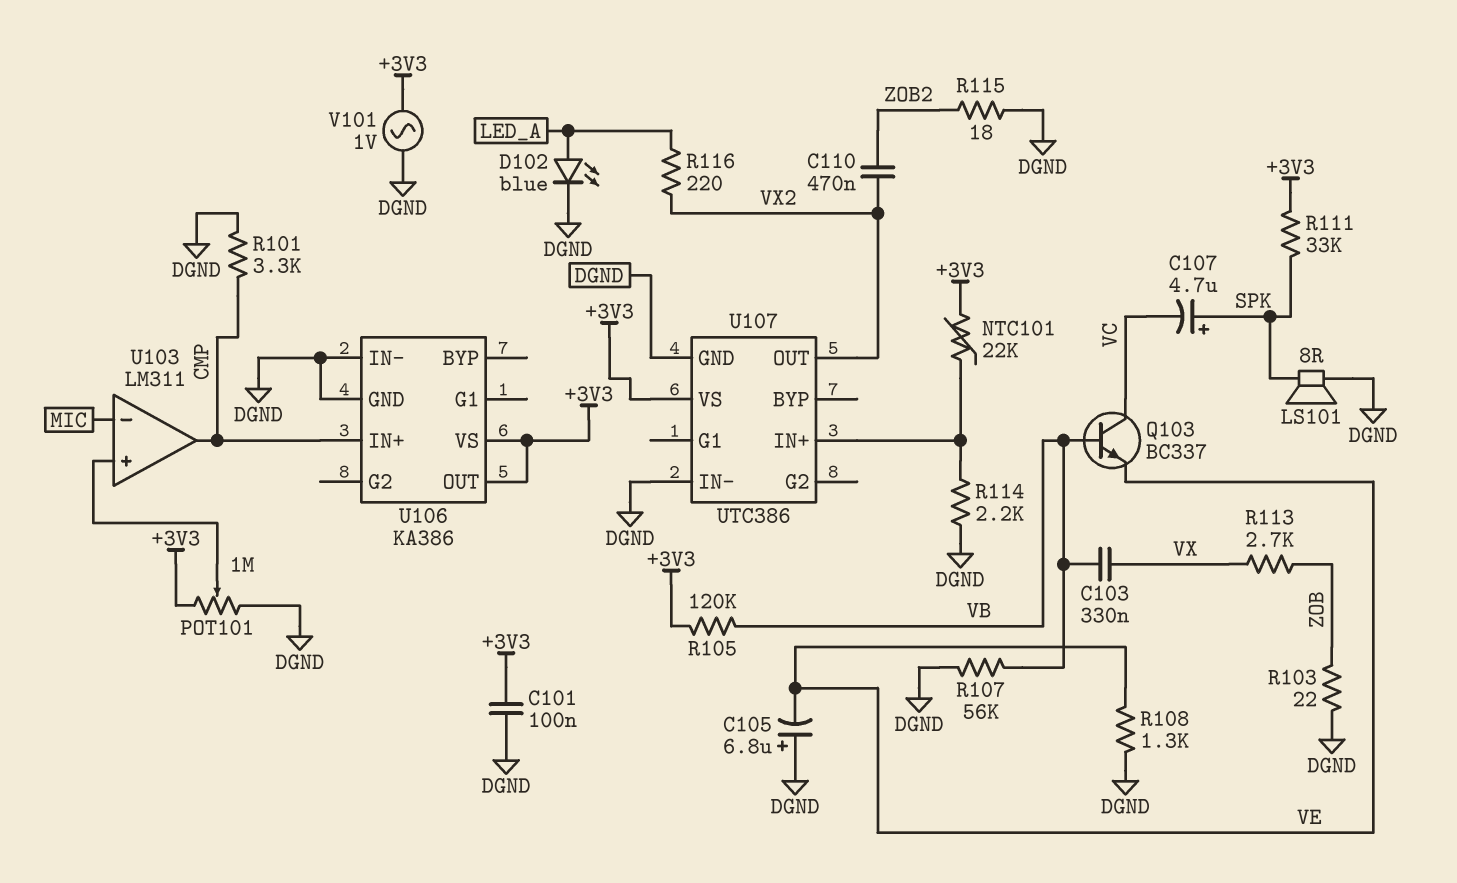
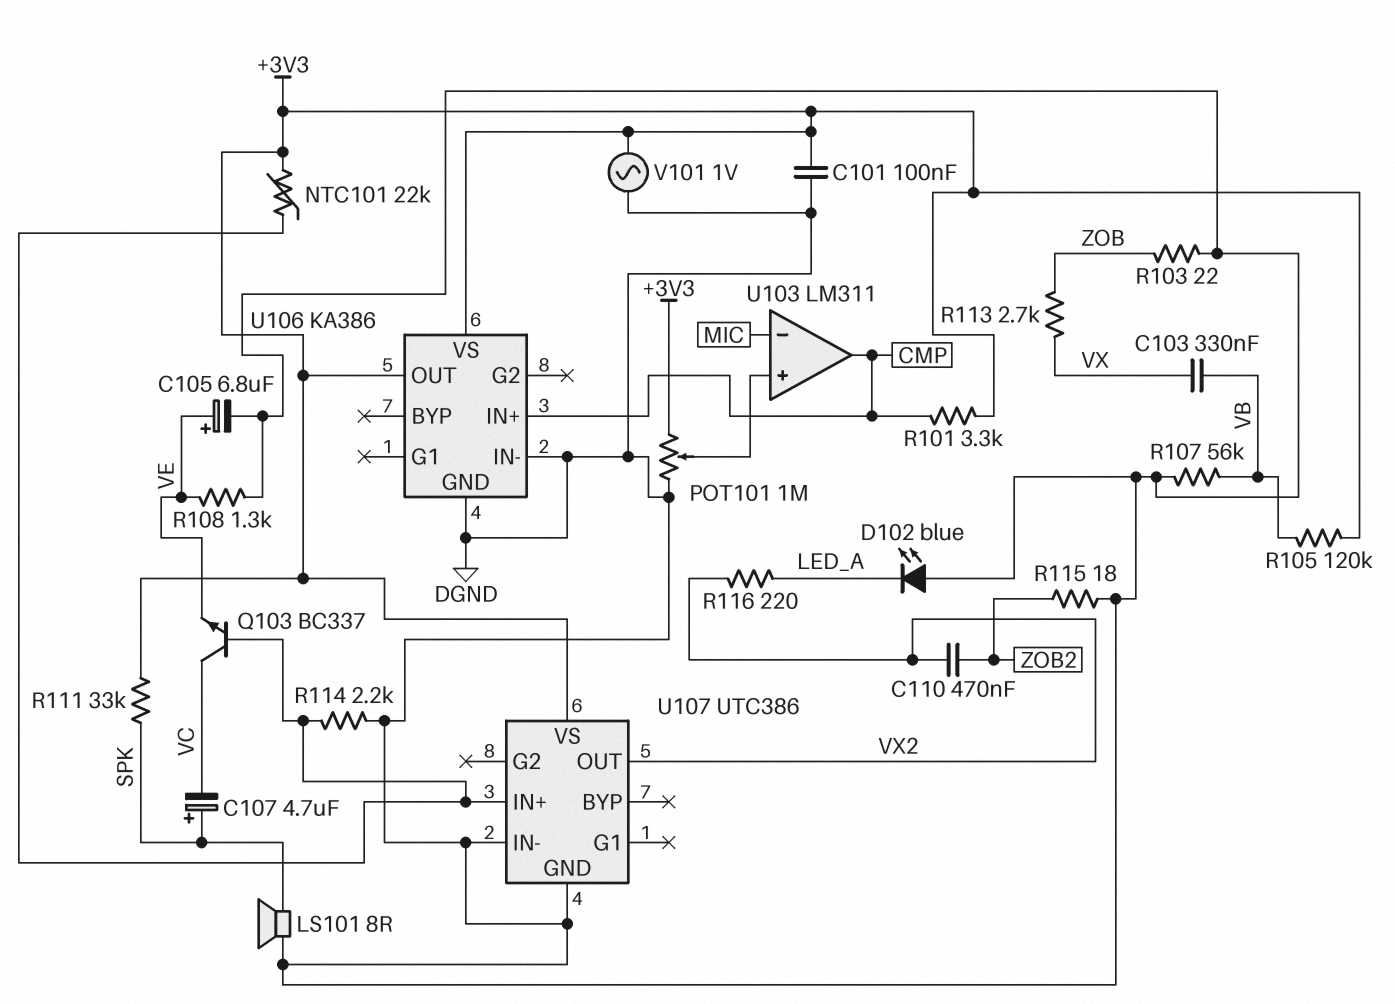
C105: 6.8uF (plus DGND, minus VE) -> 6.8uF (plus VE, minus DGND)
D102: LED blue (A LED_A, K DGND) -> LED blue (A DGND, K LED_A)
Q103: NPN BC337 (B VB, C VC, E VE) -> NPN BC337 (B U107/IN+, C VC, E VE)
R101: 3.3k (CMP, DGND) -> 3.3k (+3V3, CMP)

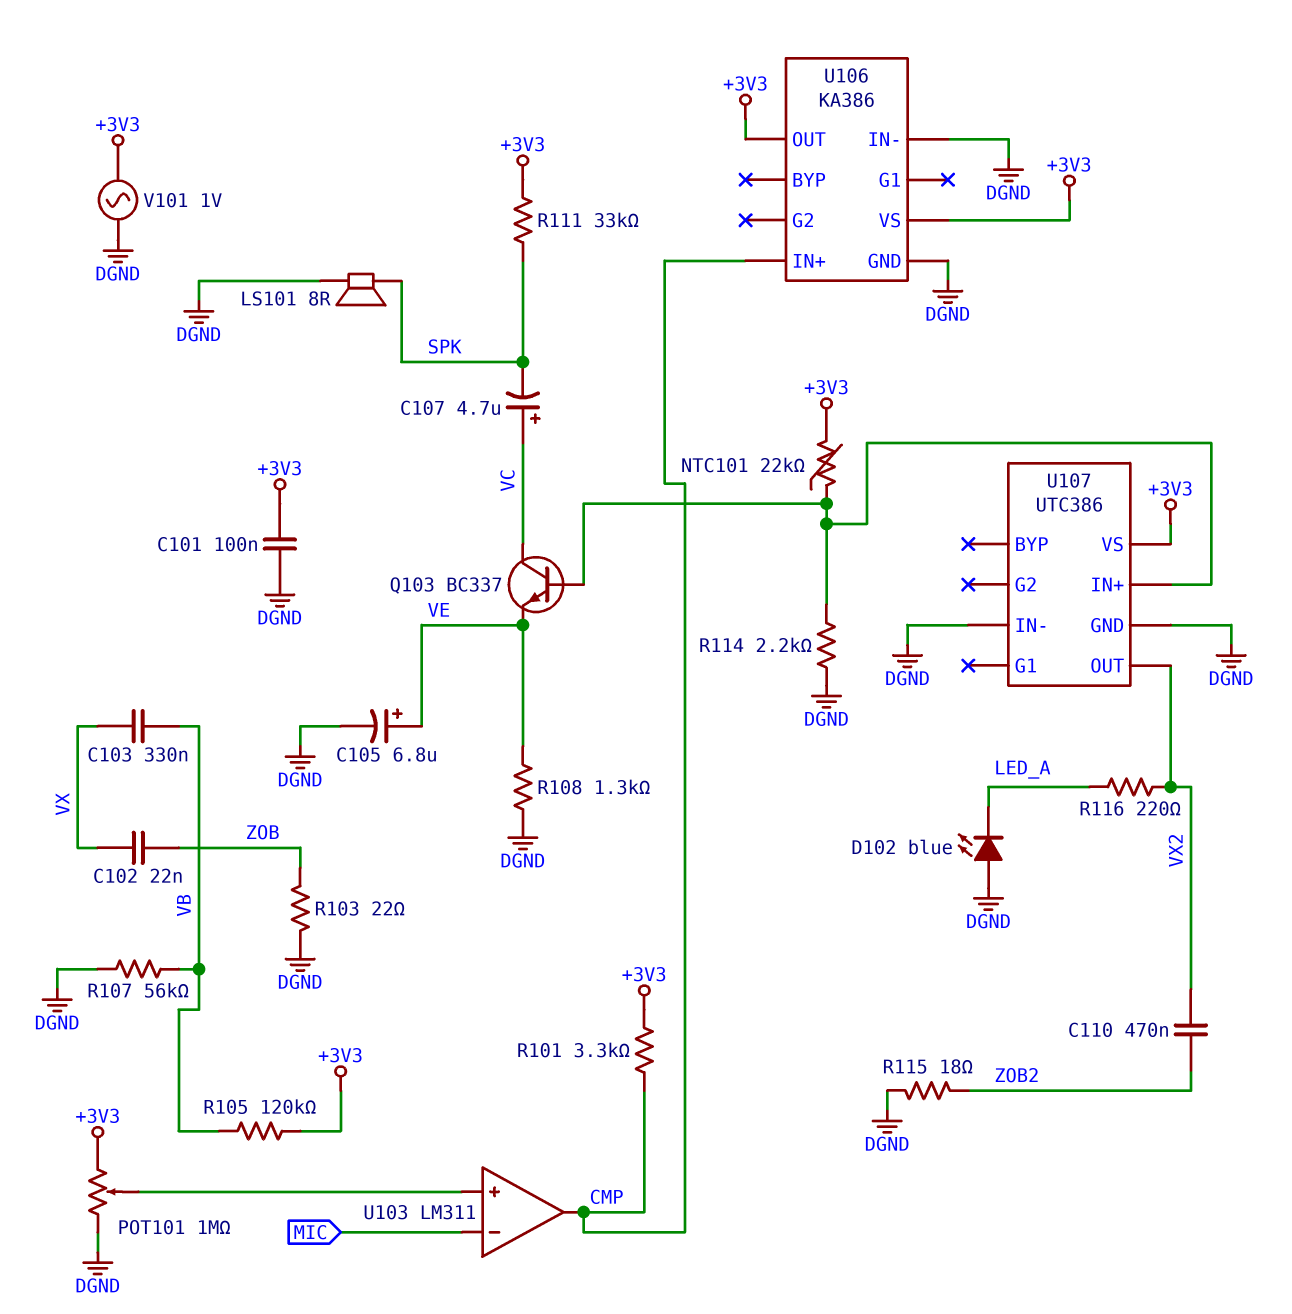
C102: none -> 22nF (VX, ZOB)
C107: 4.7uF (plus SPK, minus VC) -> 4.7uF (plus VC, minus SPK)
R113: 2.7k (VX, ZOB) -> none

